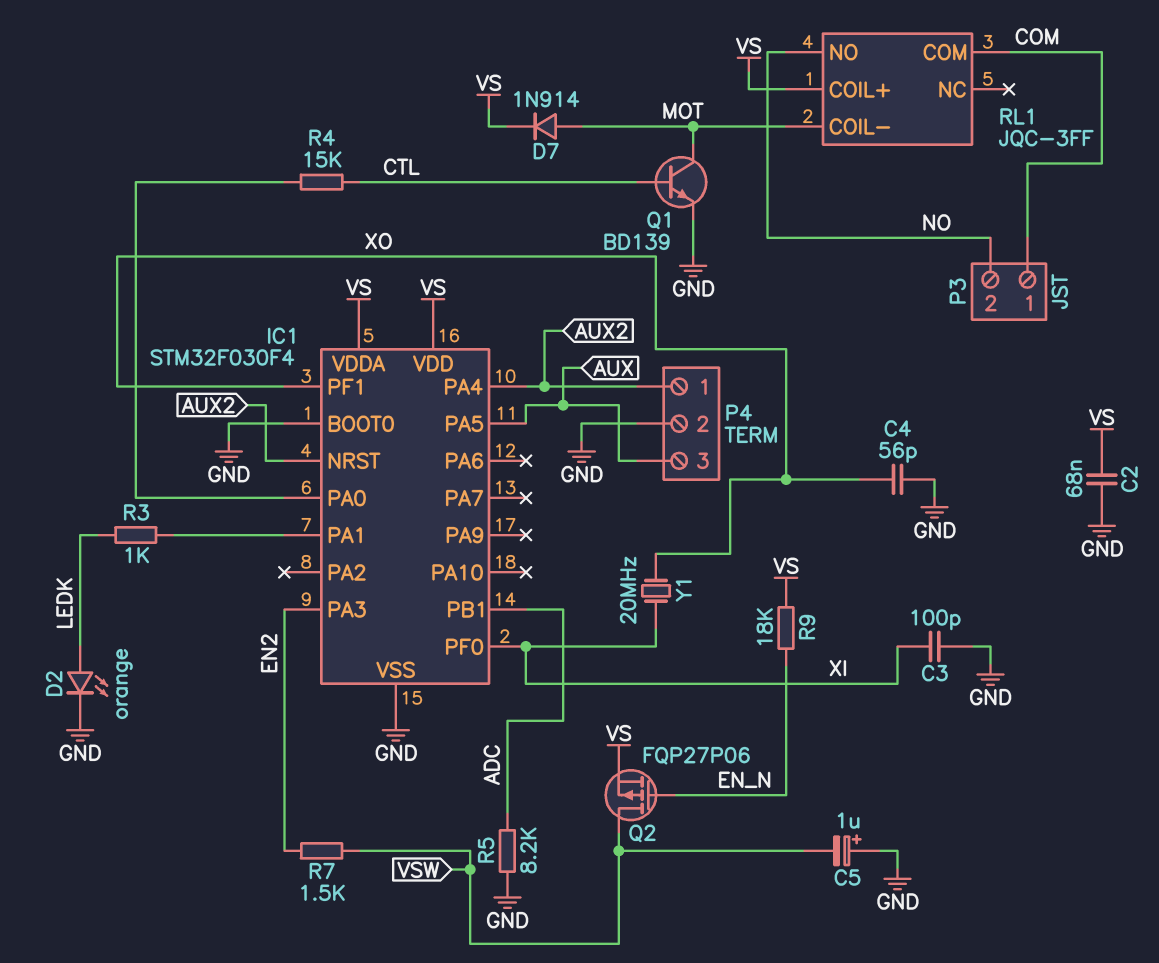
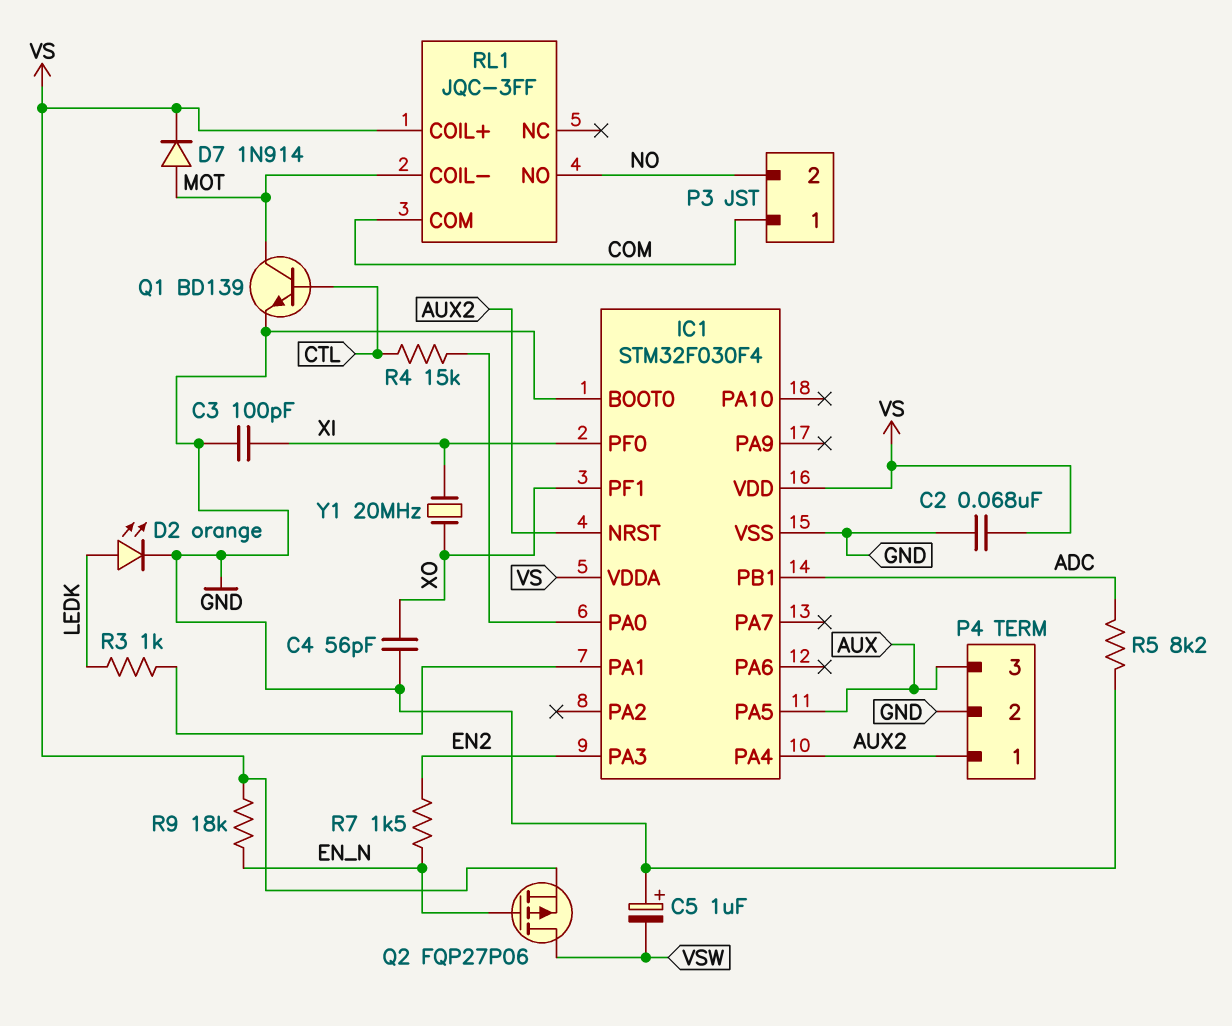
R7: 1.5k (EN2, VSW) -> 1.5k (EN2, EN_N)

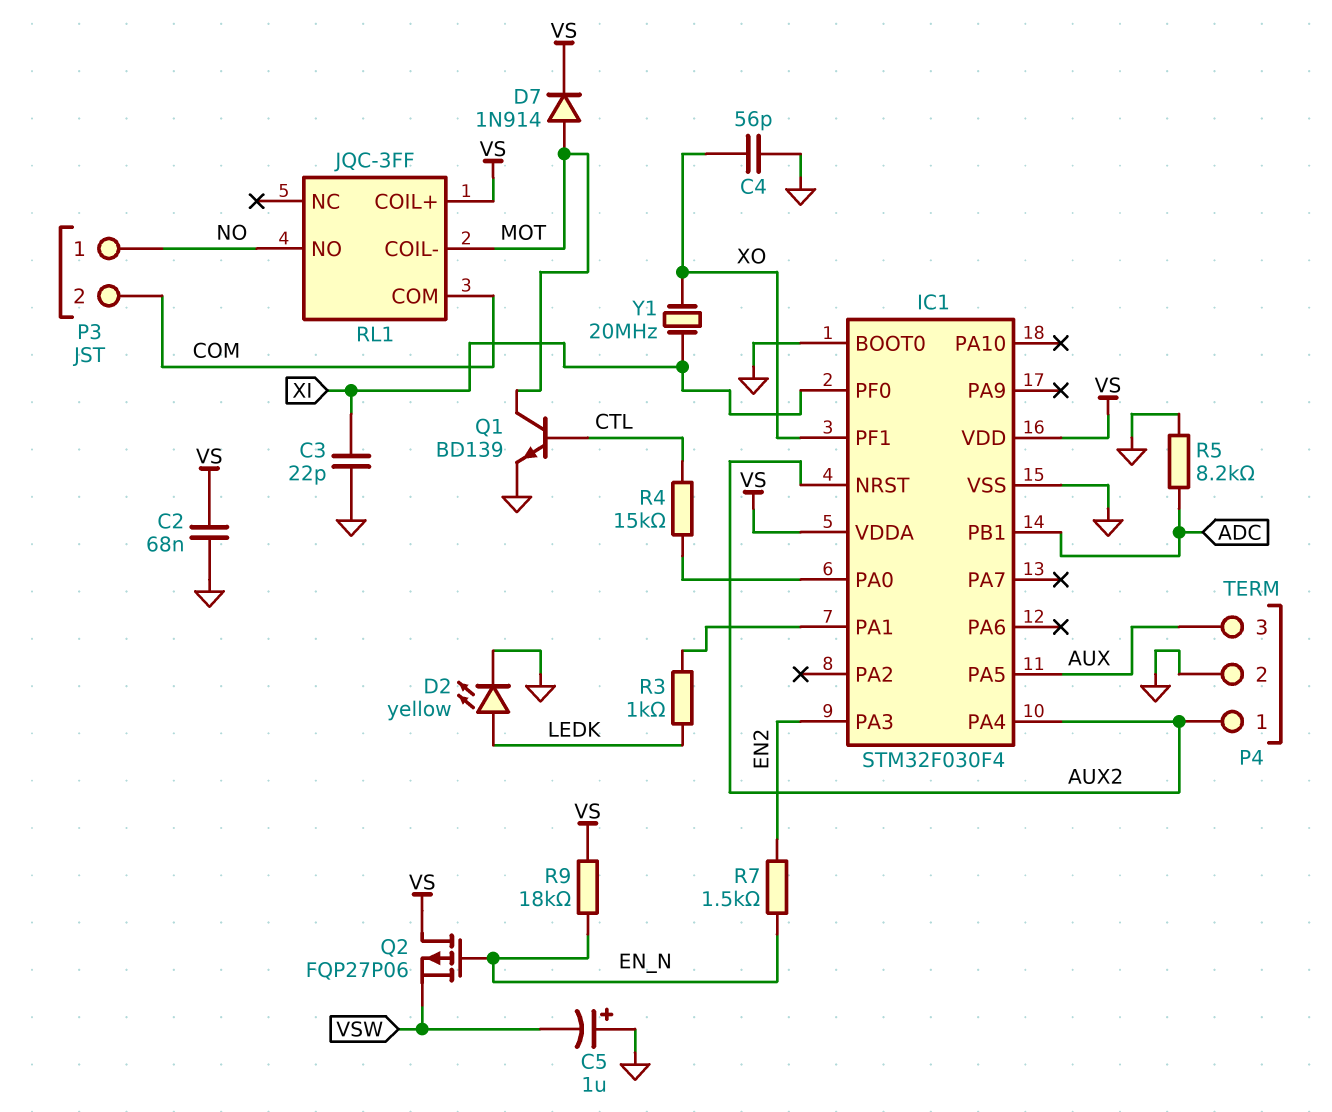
C3: 100pF (GND, XI) -> 22pF (GND, XI)
D2: LED orange (A LEDK, K GND) -> LED yellow (A LEDK, K GND)
P3 pin 1: COM -> NO
P3 pin 2: NO -> COM
Q2: PMOS FQP27P06 (G EN_N, D VSW, S VS) -> PMOS FQP27P06 (G EN_N, D VS, S VSW)

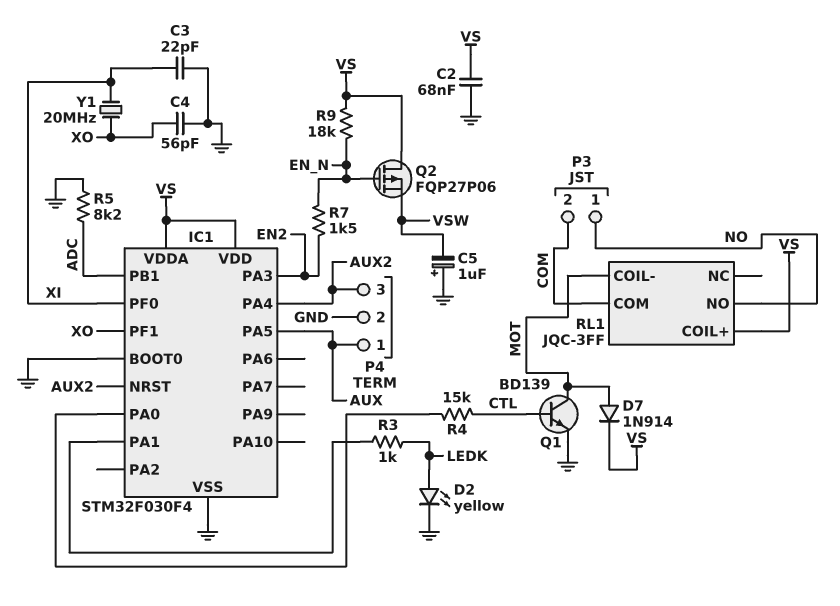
P4 pin 1: AUX2 -> AUX
P4 pin 3: AUX -> AUX2

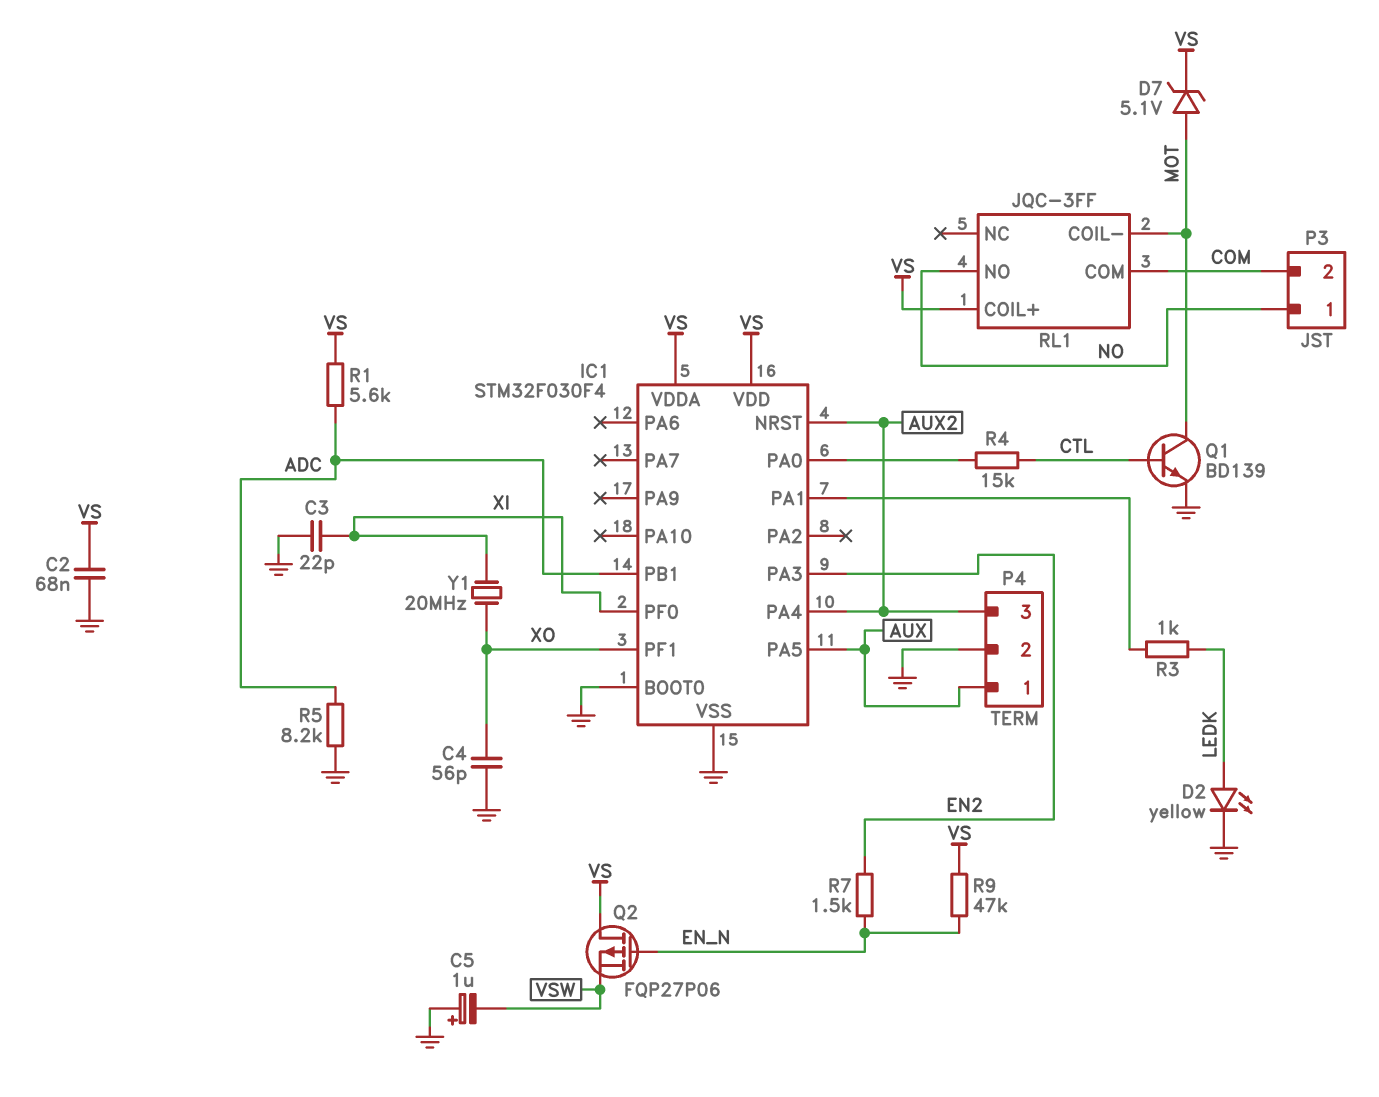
D7: diode 1N914 (A MOT, K VS) -> zener 5.1V (A MOT, K VS)
R1: none -> 5.6k (ADC, VS)
R9: 18k (EN_N, VS) -> 47k (EN_N, VS)

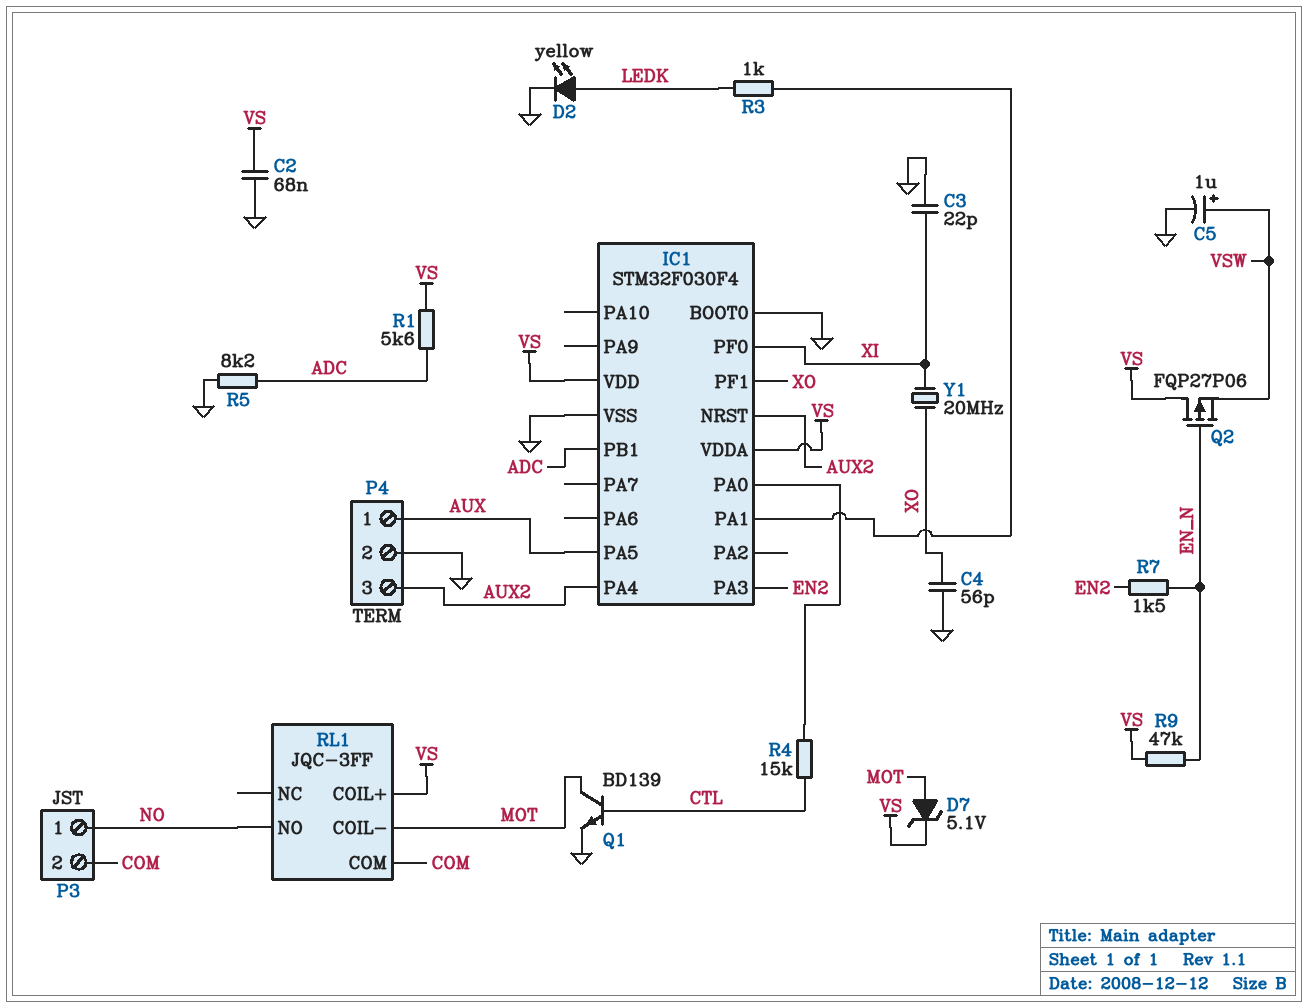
C5: 1uF (plus GND, minus VSW) -> 1uF (plus VSW, minus GND)

